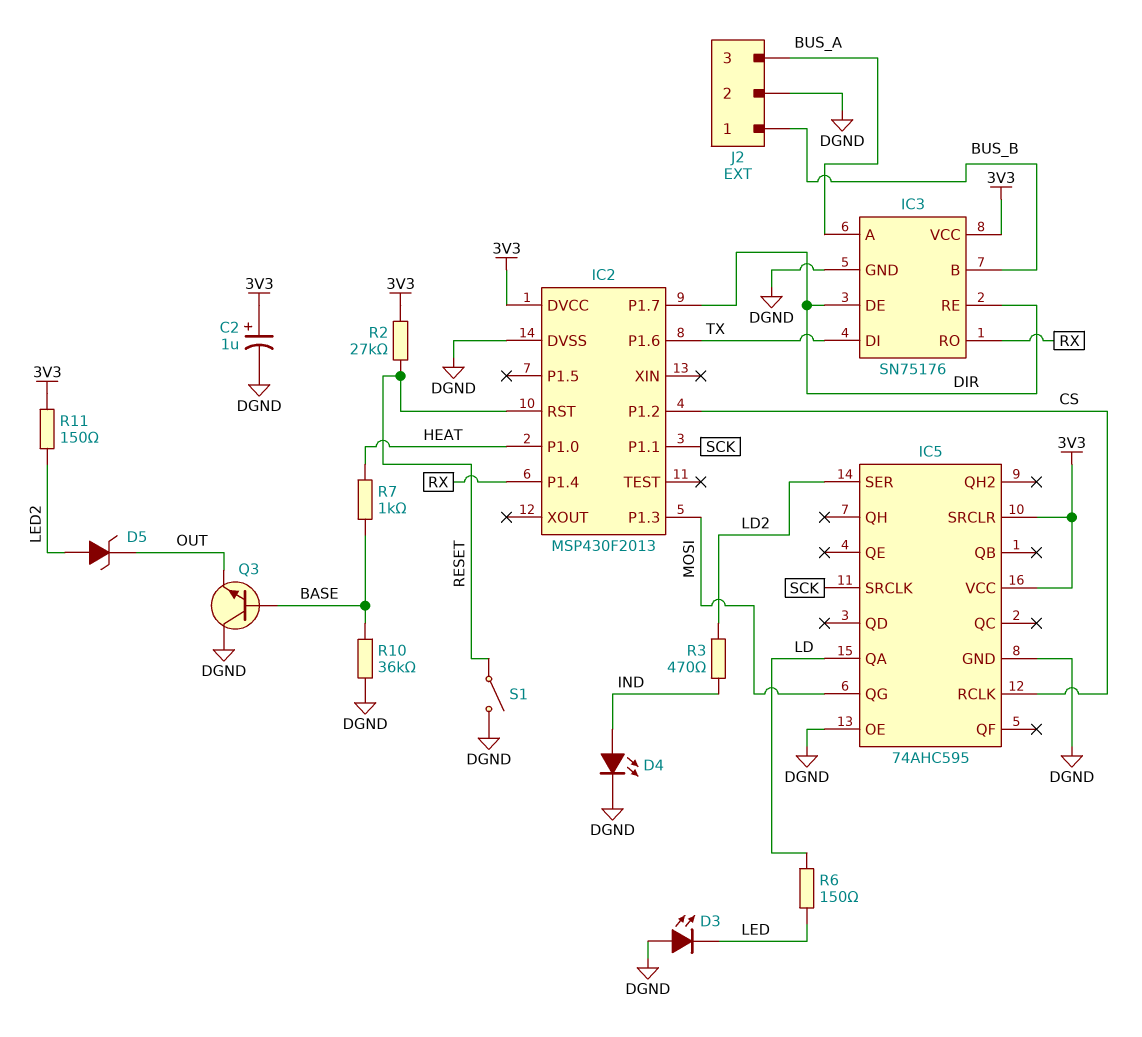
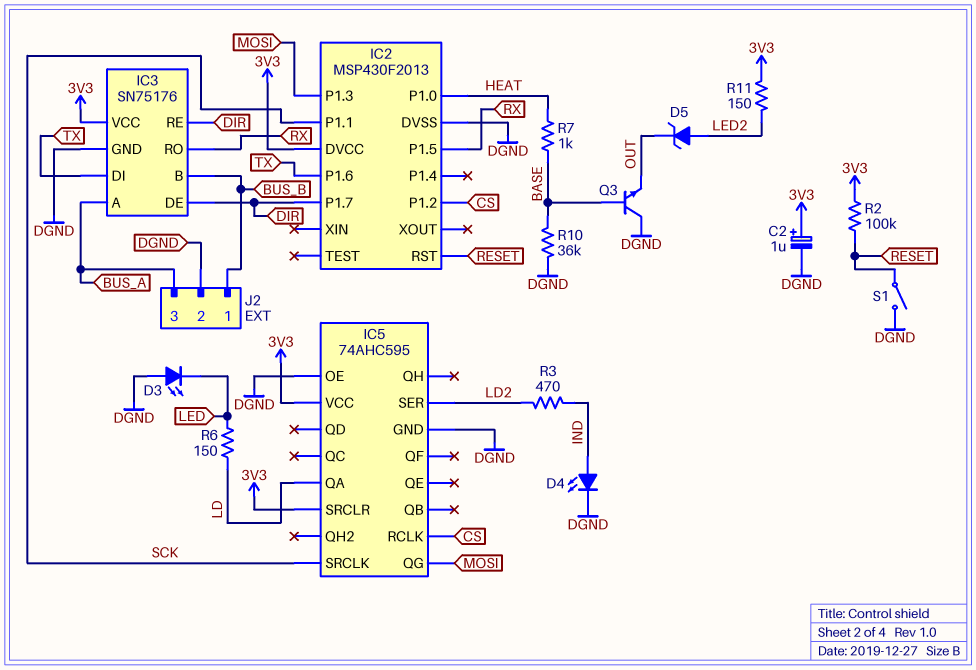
IC2 pin P1.4: RX -> none
IC2 pin P1.5: none -> RX
R2: 27k (3V3, RESET) -> 100k (3V3, RESET)

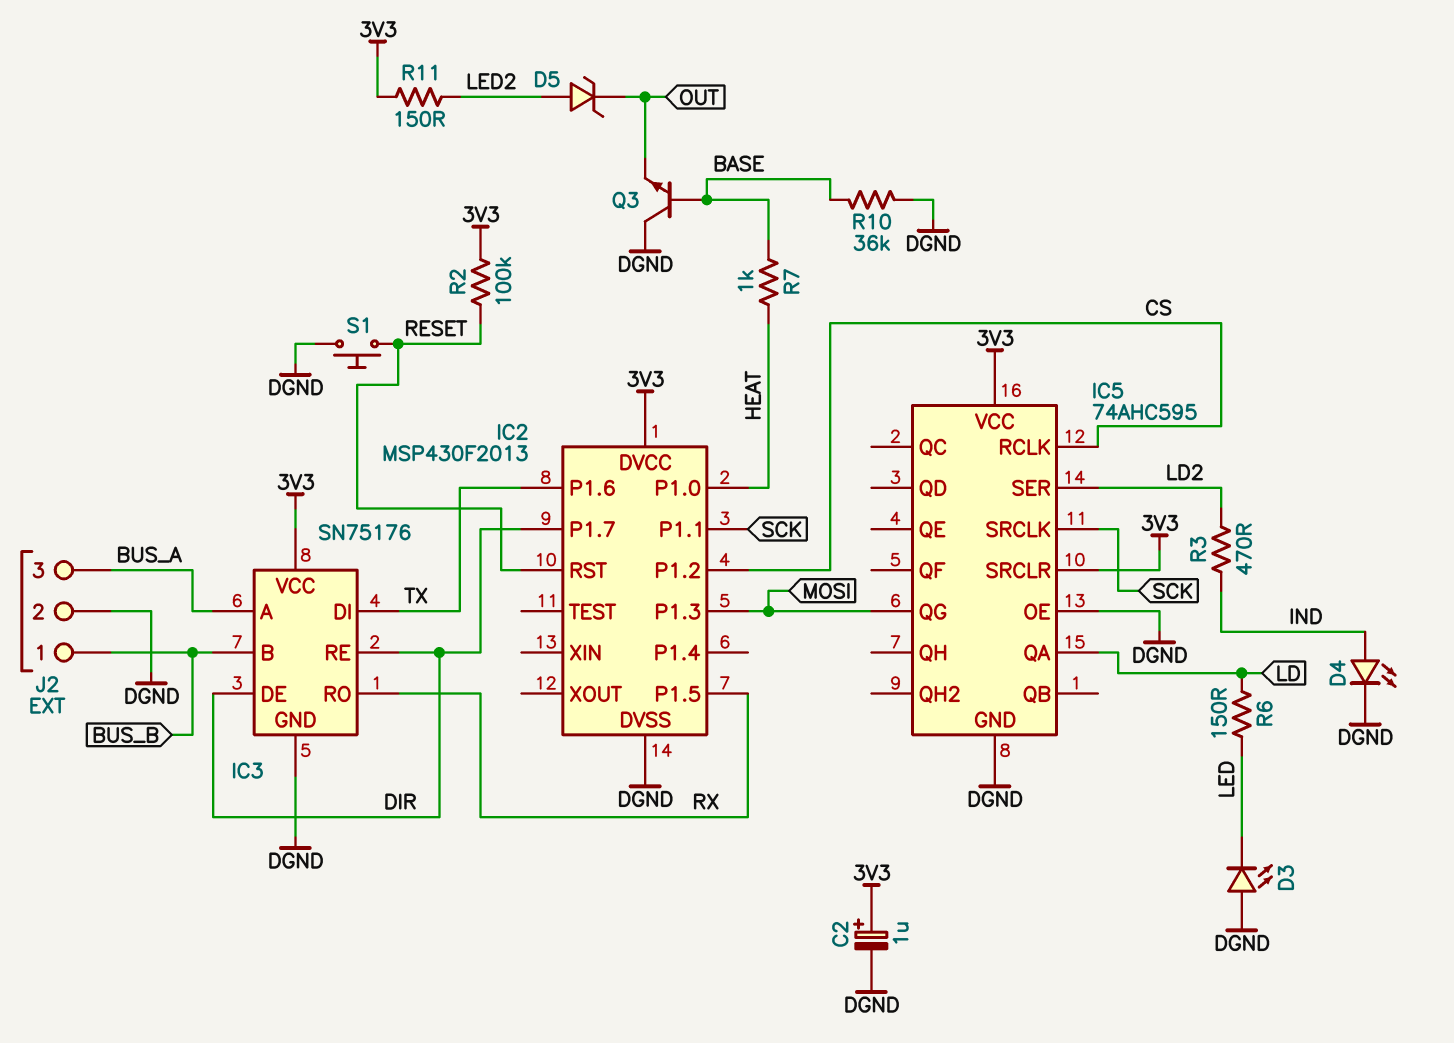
S1: switch (DGND, RESET) -> button (DGND, RESET)

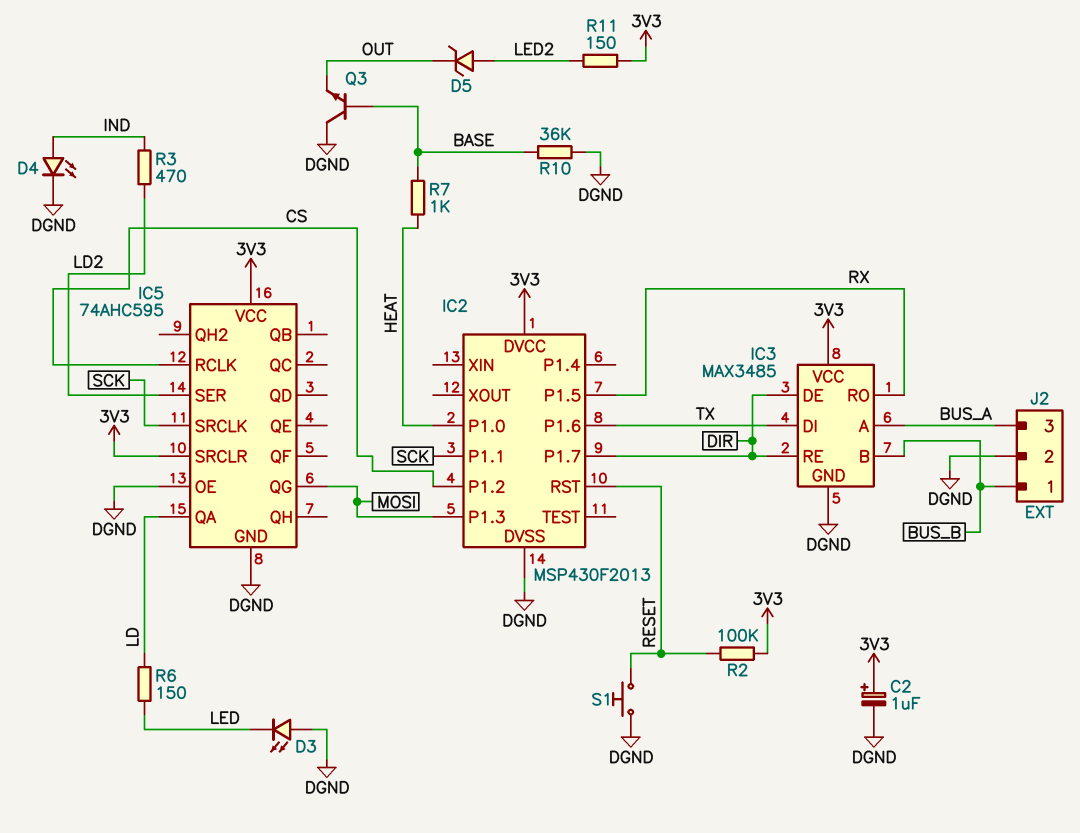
IC3: SN75176 -> MAX3485

